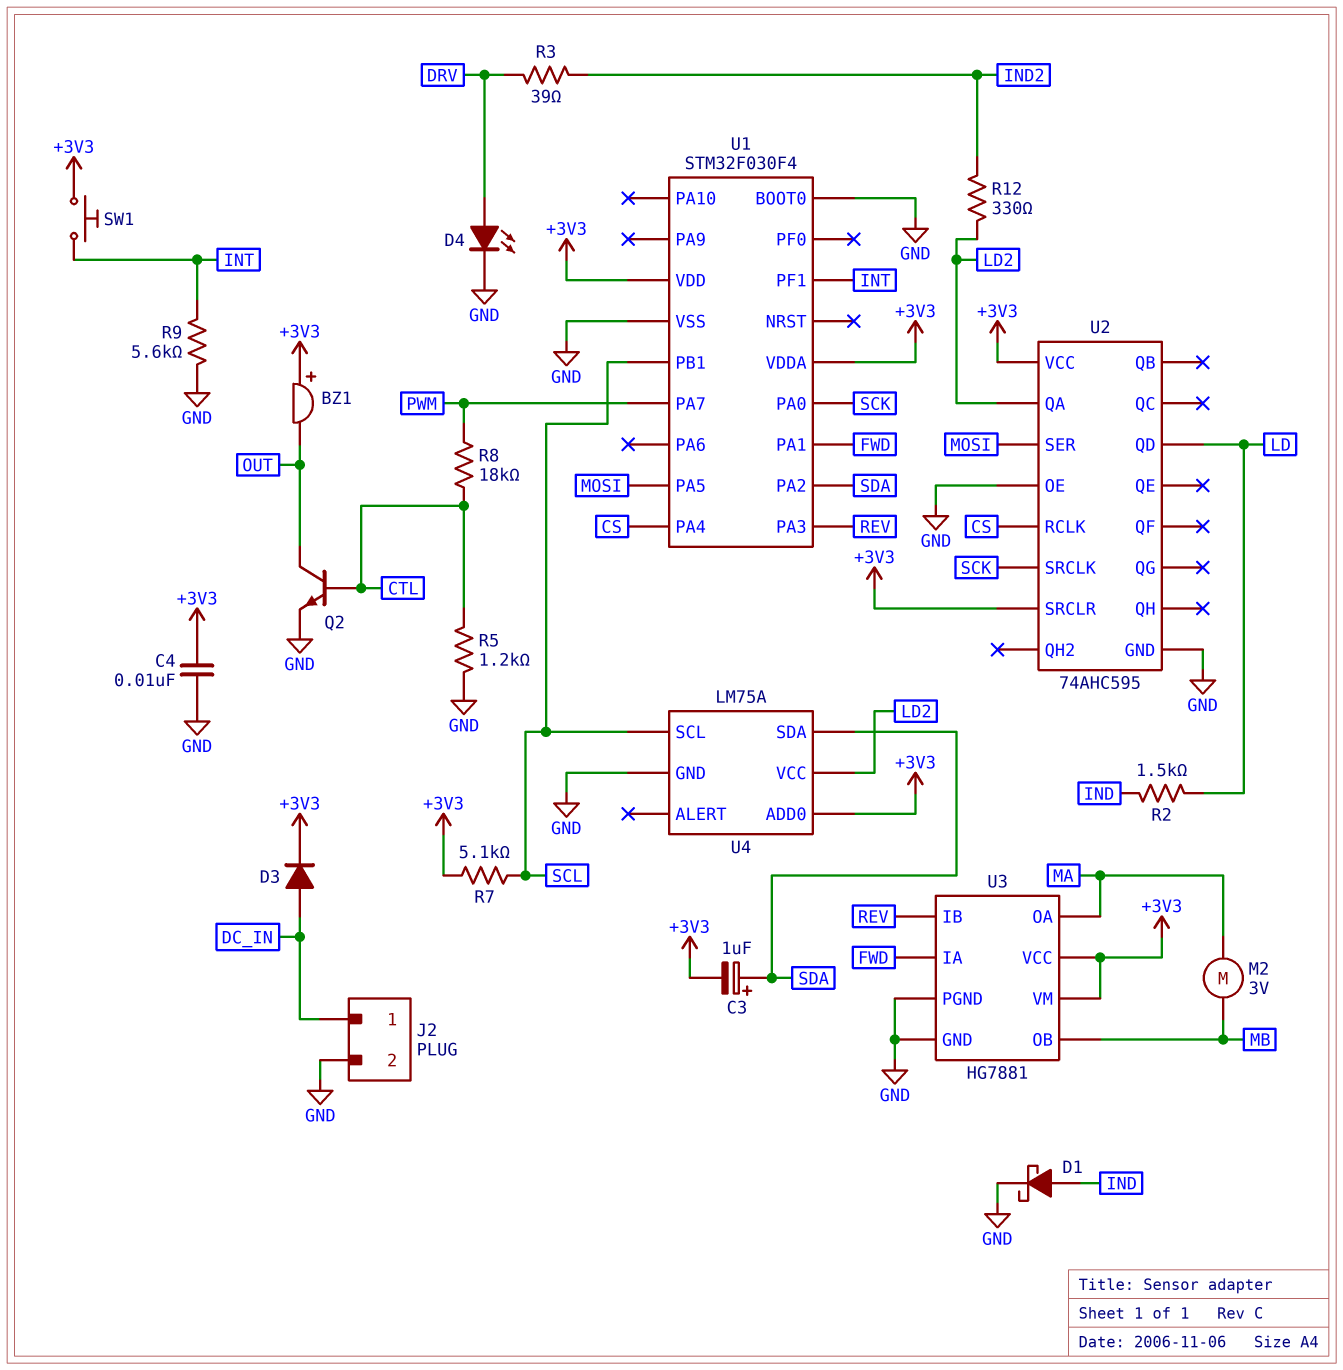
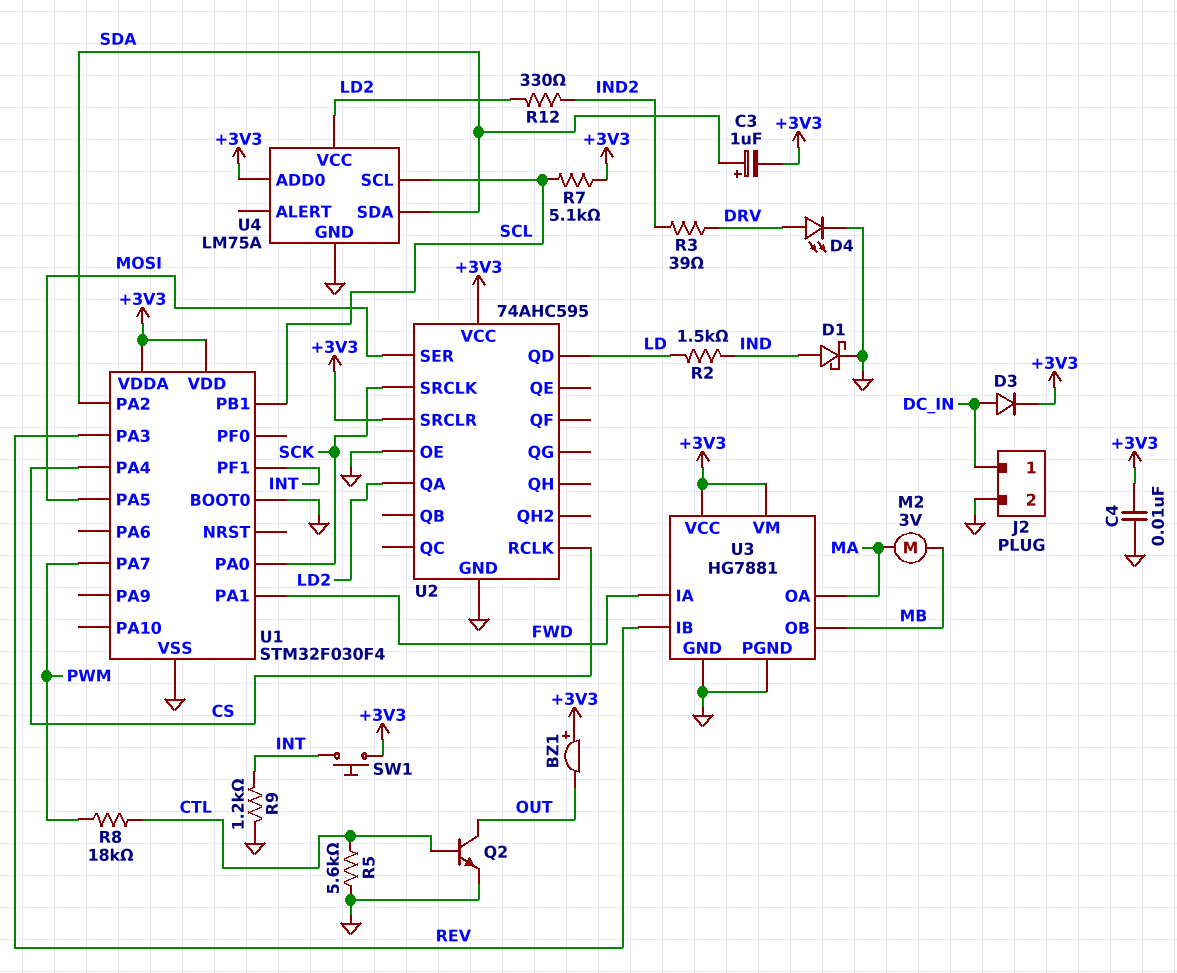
R5: 1.2k (CTL, GND) -> 5.6k (CTL, GND)
R9: 5.6k (GND, INT) -> 1.2k (GND, INT)

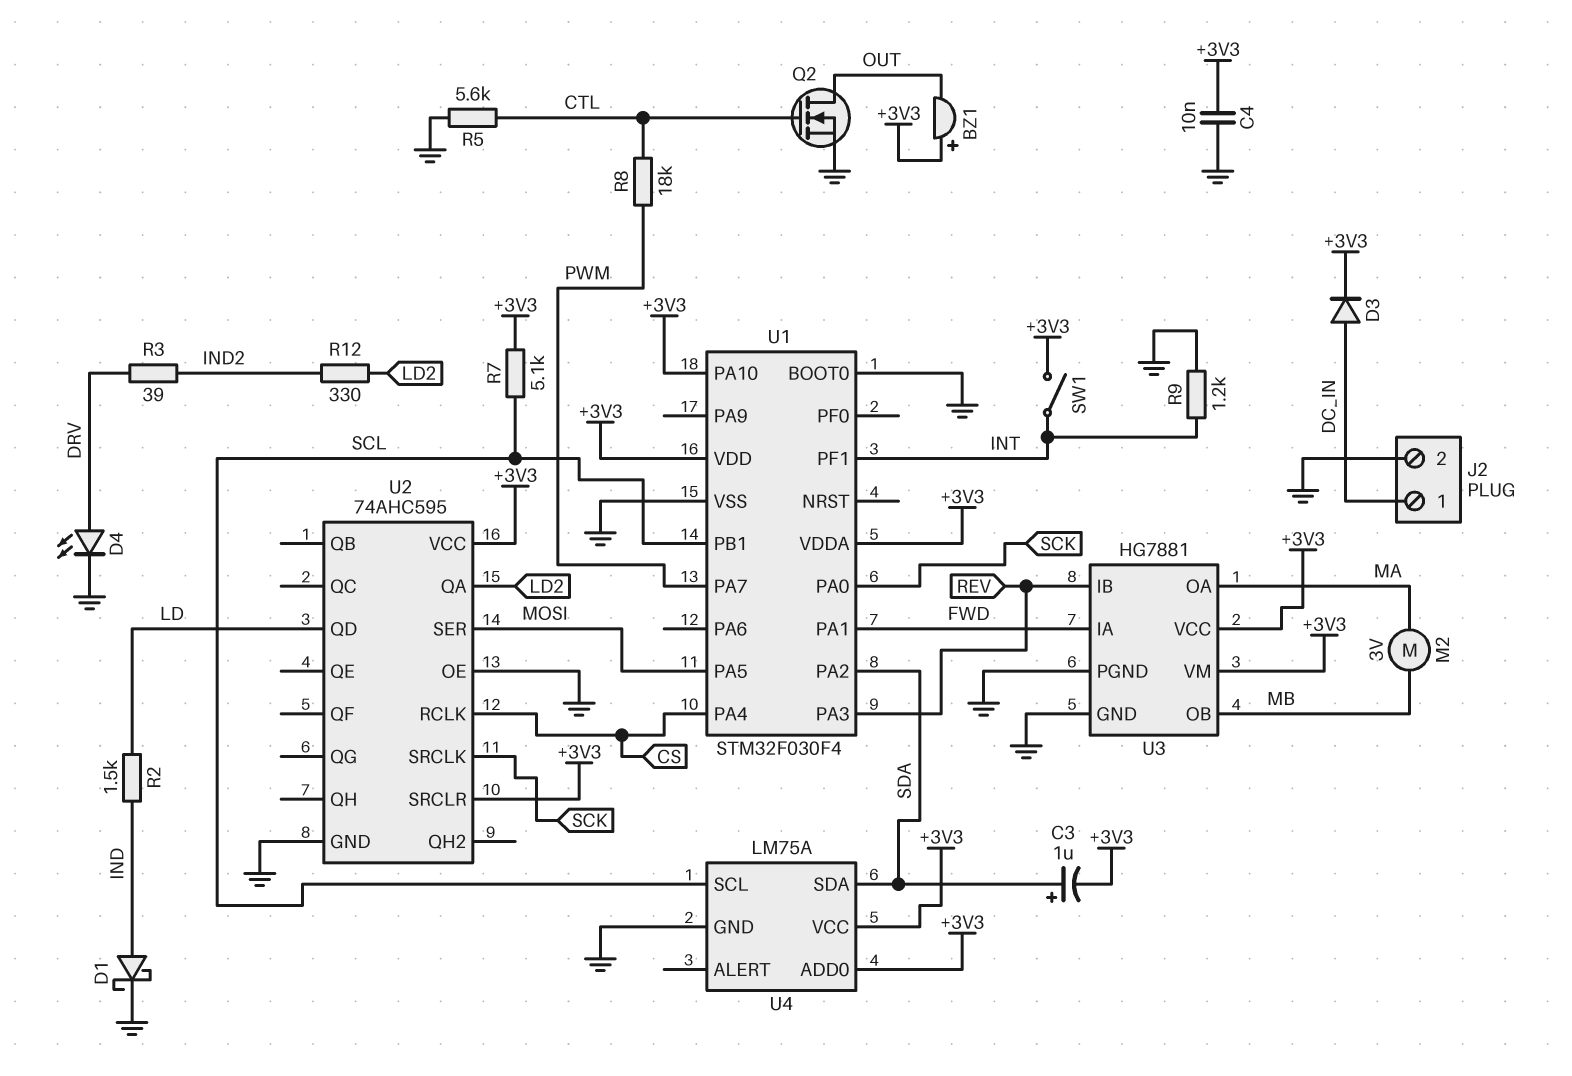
Q2: NPN (B CTL, C OUT, E GND) -> NMOS (G CTL, D OUT, S GND)
SW1: button (+3V3, INT) -> switch (+3V3, INT)
U1 pin PA10: none -> +3V3
U4 pin VCC: LD2 -> +3V3

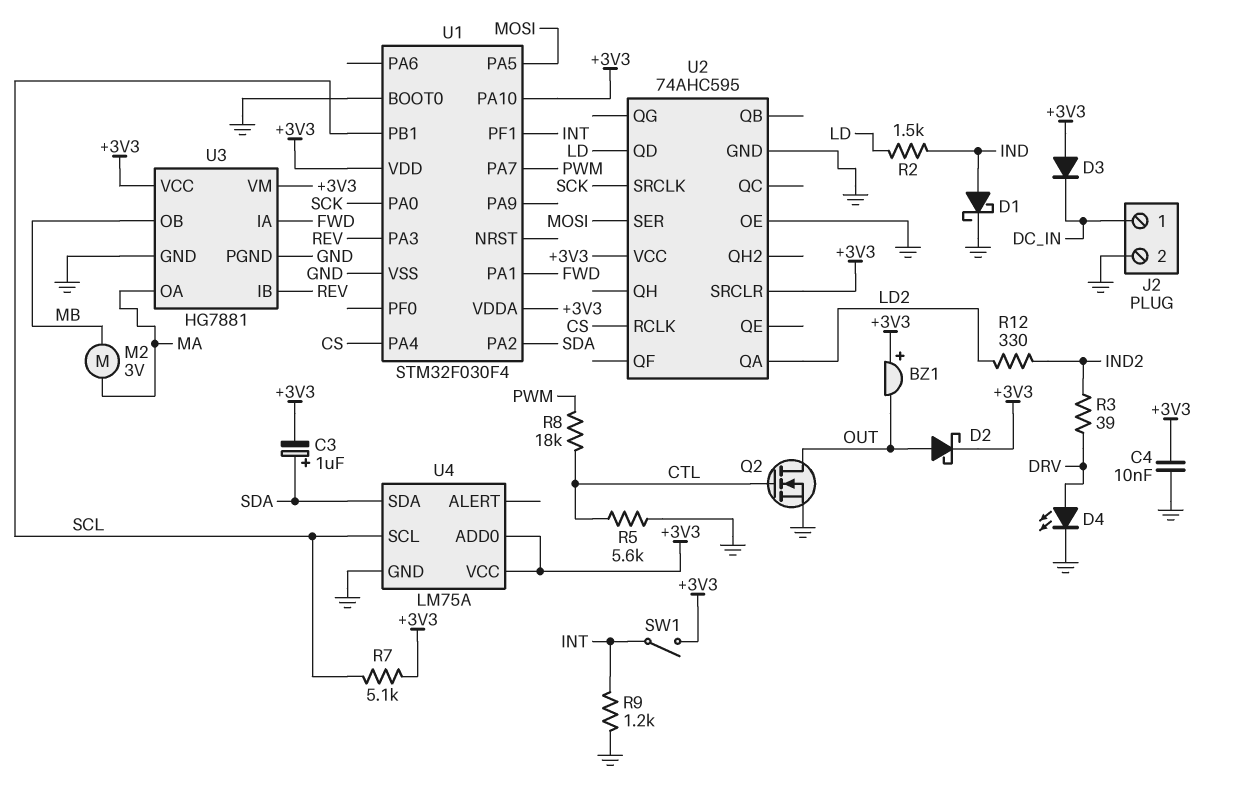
D2: none -> schottky (A OUT, K +3V3)
D3: diode (A DC_IN, K +3V3) -> diode (A +3V3, K DC_IN)

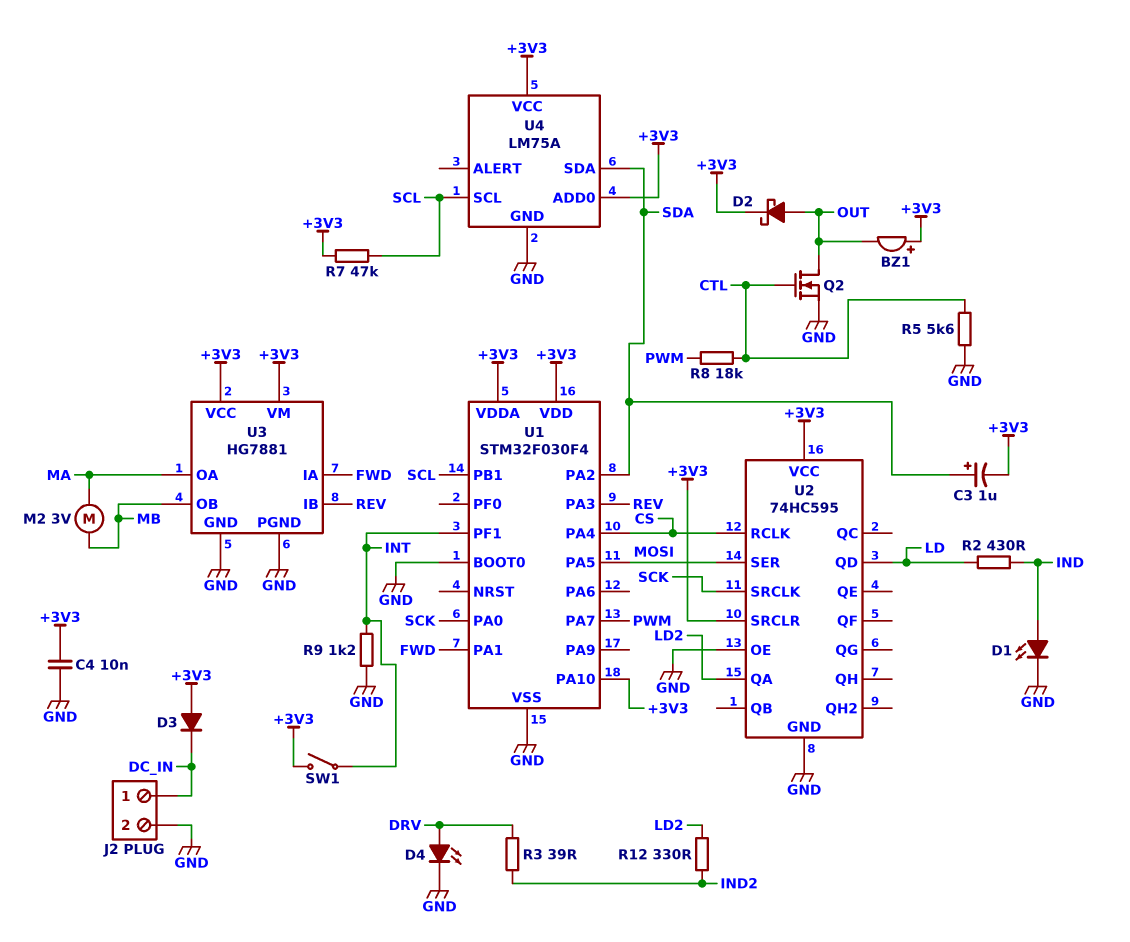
D1: schottky (A IND, K GND) -> LED (A IND, K GND)
R2: 1.5k (IND, LD) -> 430 (IND, LD)
R7: 5.1k (+3V3, SCL) -> 47k (+3V3, SCL)
U2: 74AHC595 -> 74HC595

